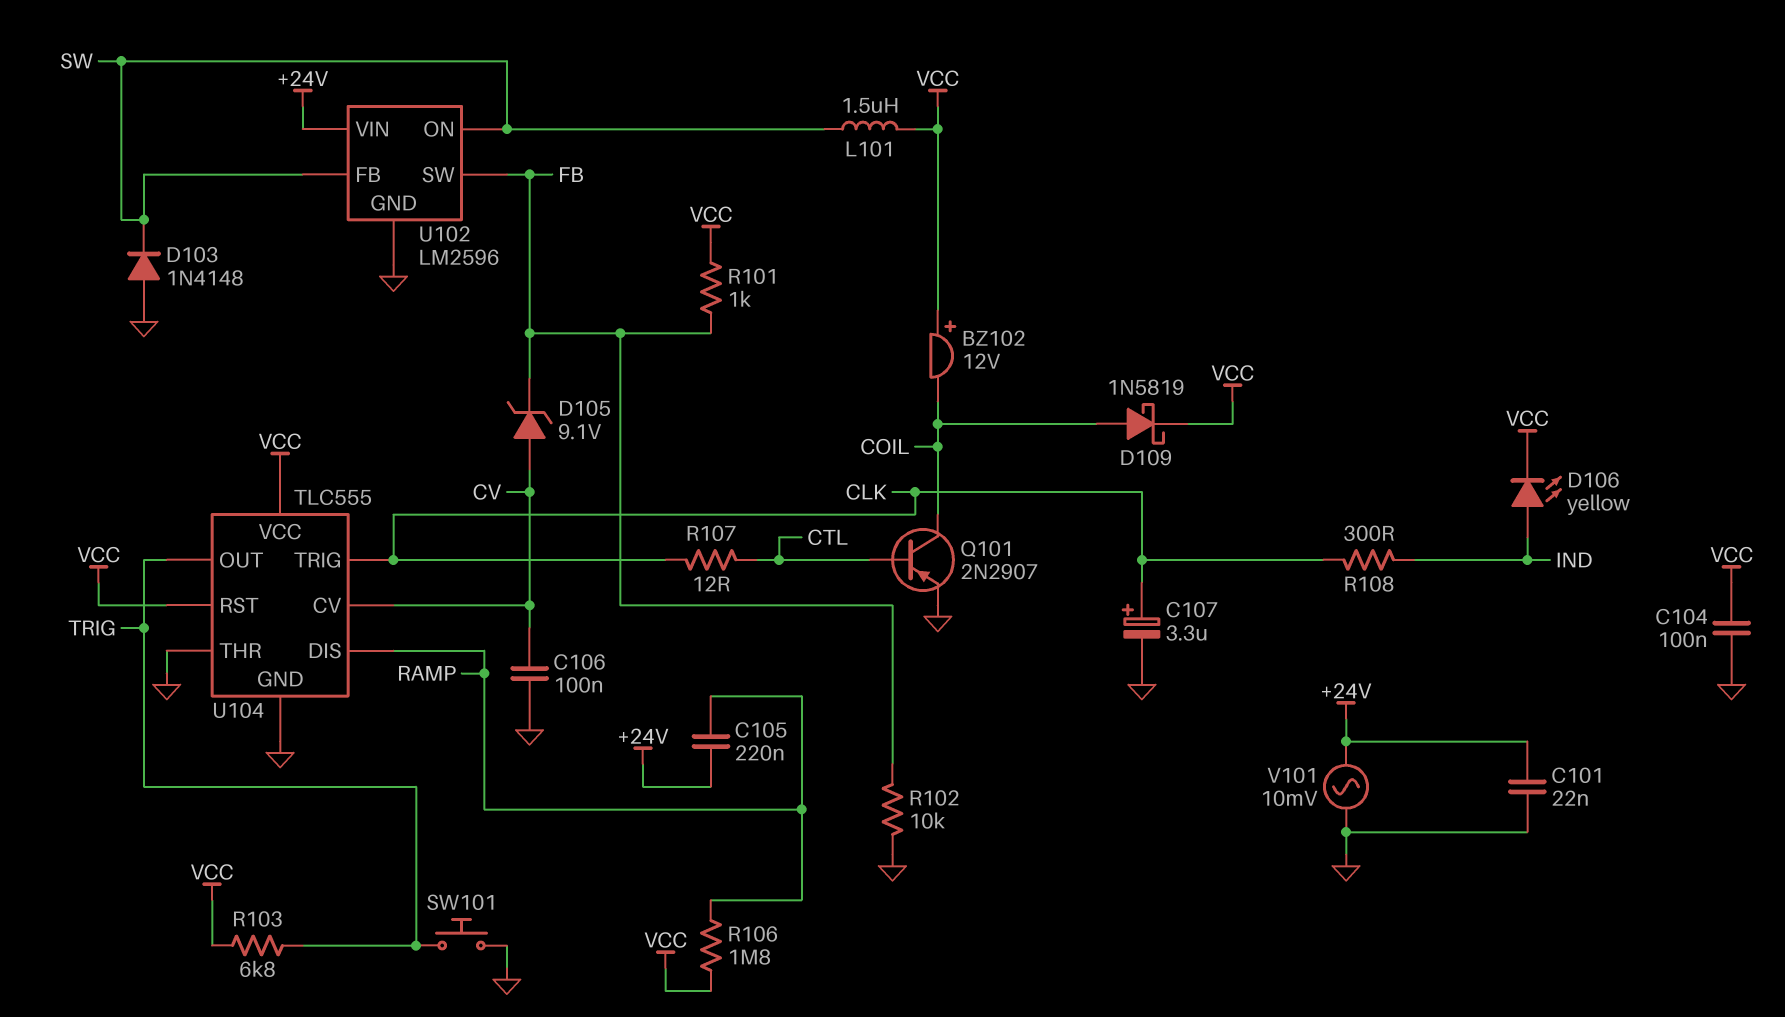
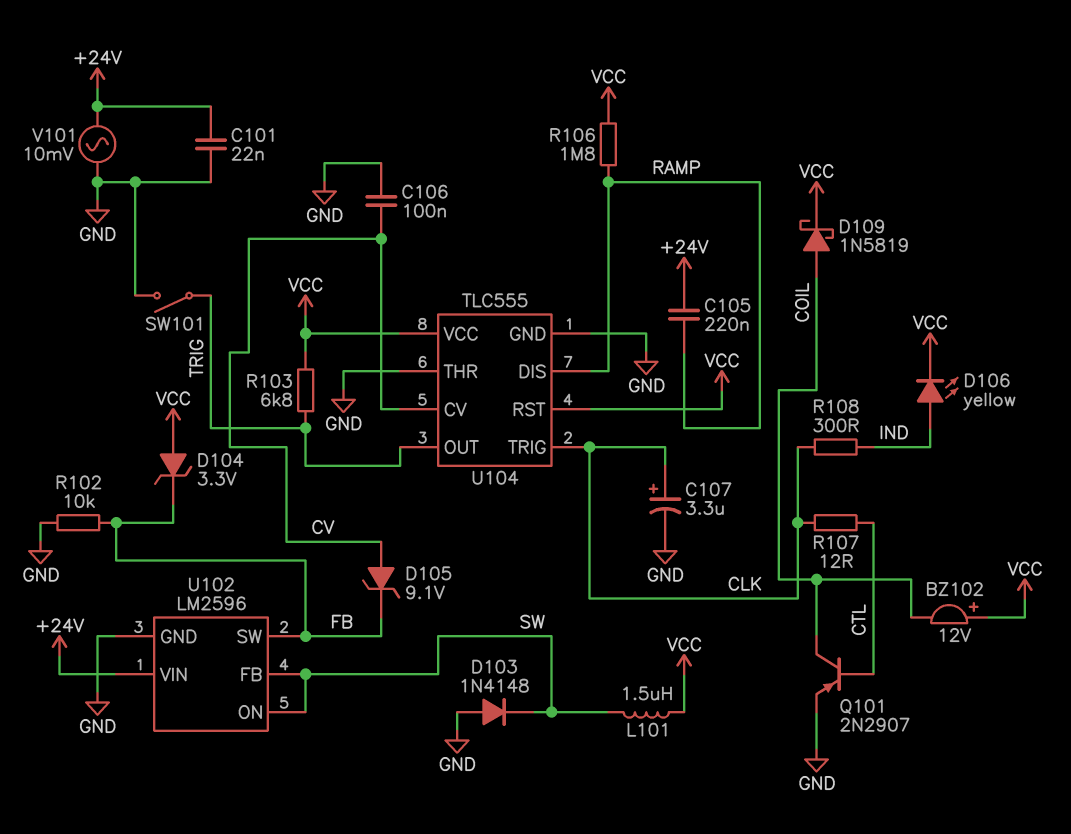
C104: 100nF (GND, VCC) -> none
D104: none -> zener 3.3V (A VCC, K FB)
R101: 1k (FB, VCC) -> none
SW101: button (GND, TRIG) -> switch (GND, TRIG)

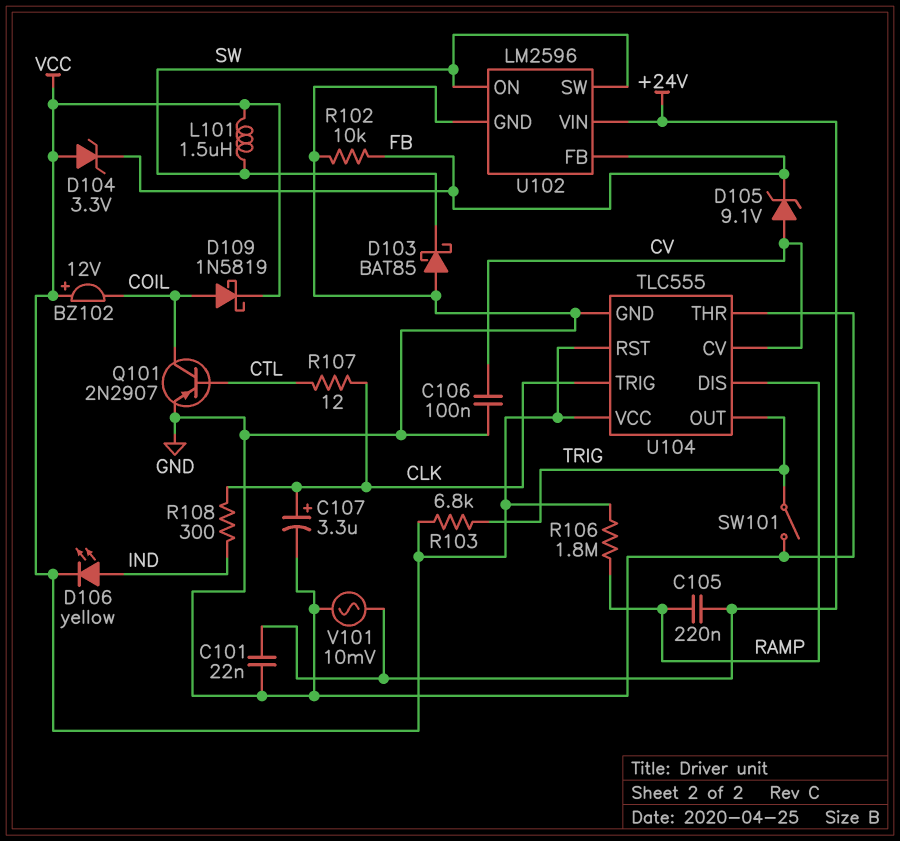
D103: diode 1N4148 (A GND, K SW) -> schottky BAT85 (A GND, K SW)
U102 pin FB: SW -> FB
U102 pin SW: FB -> SW

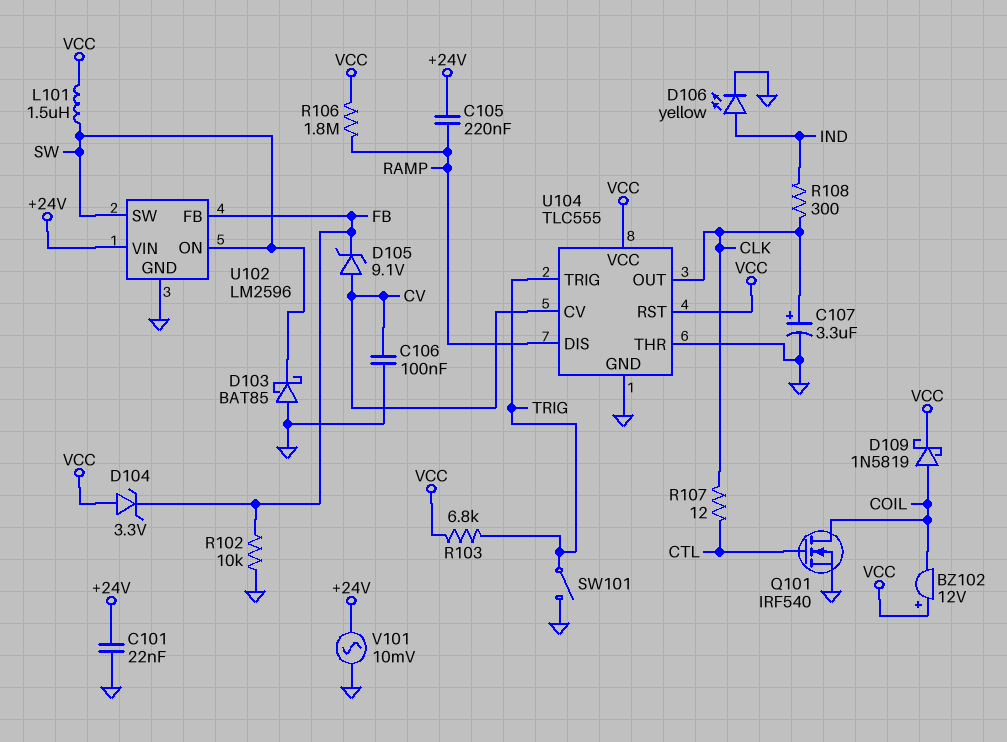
D106: LED yellow (A IND, K VCC) -> LED yellow (A IND, K GND)
Q101: PNP 2N2907 (B CTL, C COIL, E GND) -> NMOS IRF540 (G CTL, D COIL, S GND)
U104 pin OUT: TRIG -> CLK
U104 pin TRIG: CLK -> TRIG

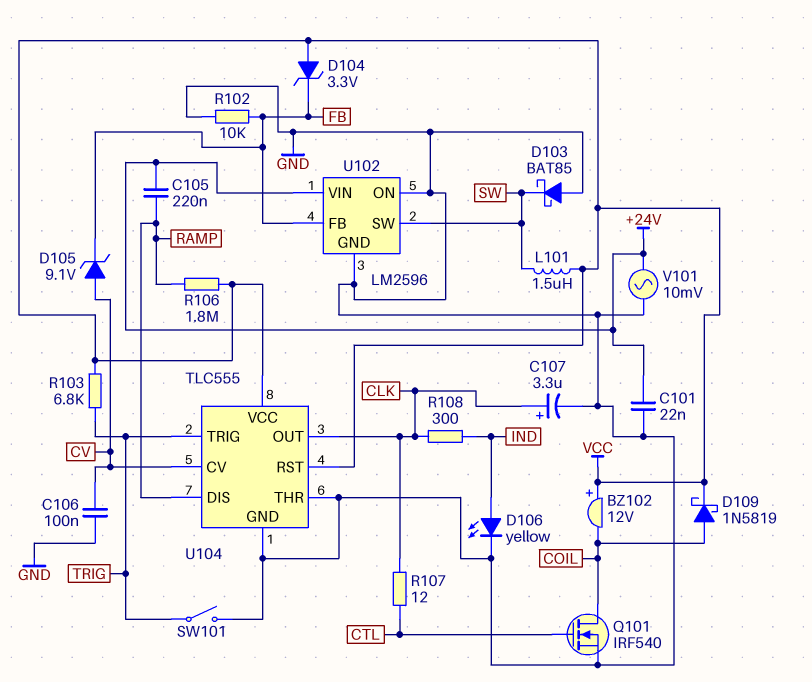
U102 pin ON: SW -> GND

